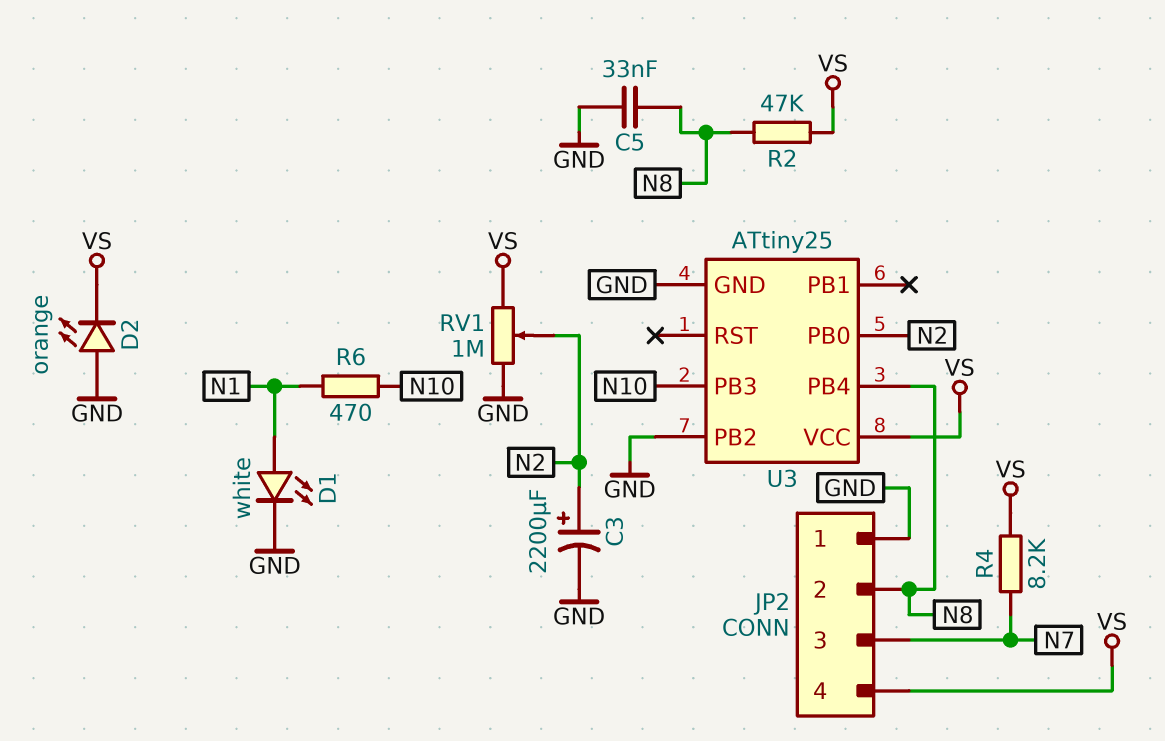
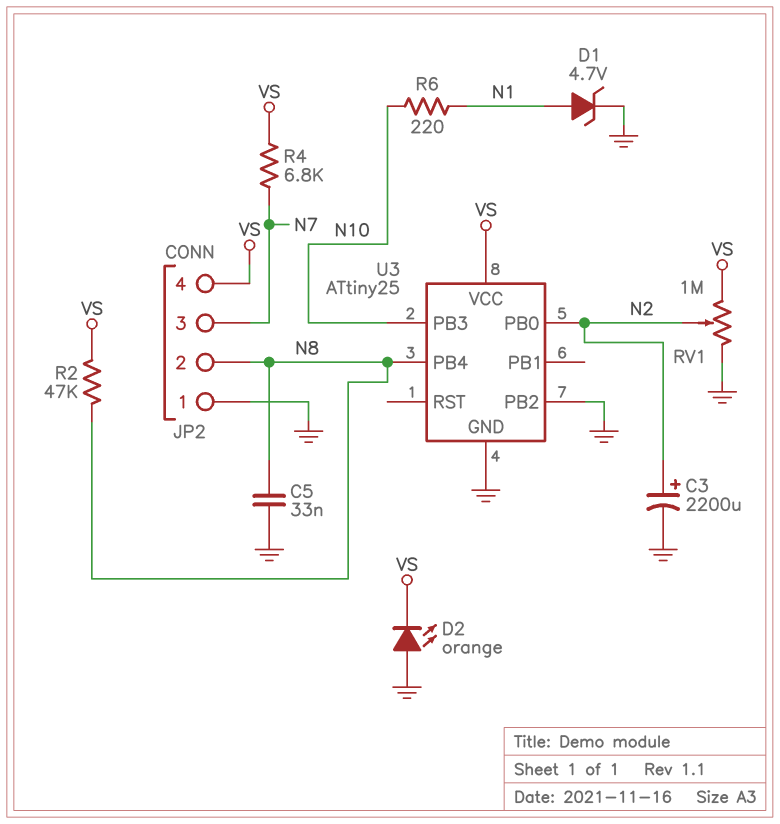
D1: LED white (A N1, K GND) -> zener 4.7V (A N1, K GND)
R4: 8.2k (N7, VS) -> 6.8k (N7, VS)
R6: 470 (N1, N10) -> 220 (N1, N10)

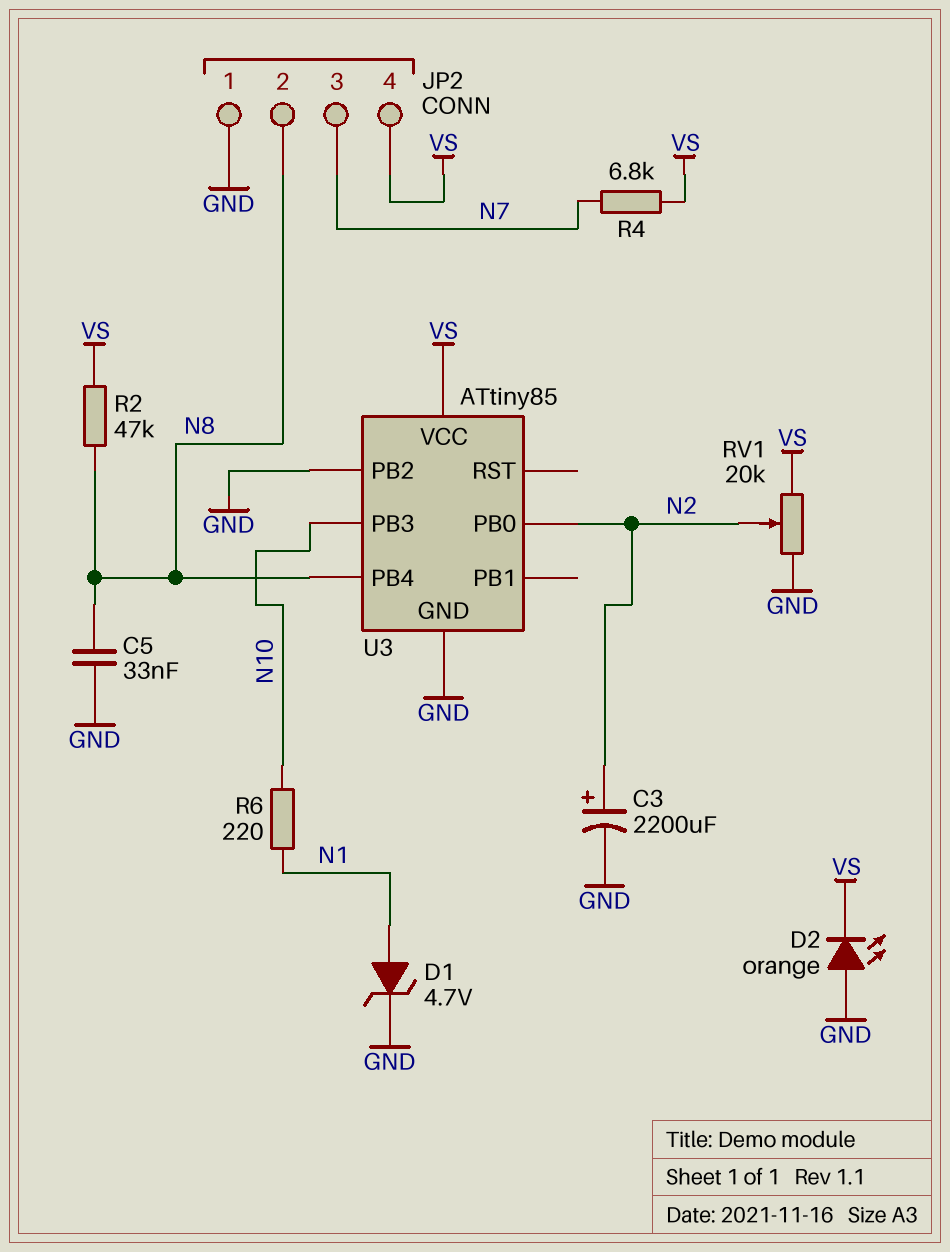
RV1: 1M (GND, VS, wiper N2) -> 20k (GND, VS, wiper N2)
U3: ATtiny25 -> ATtiny85

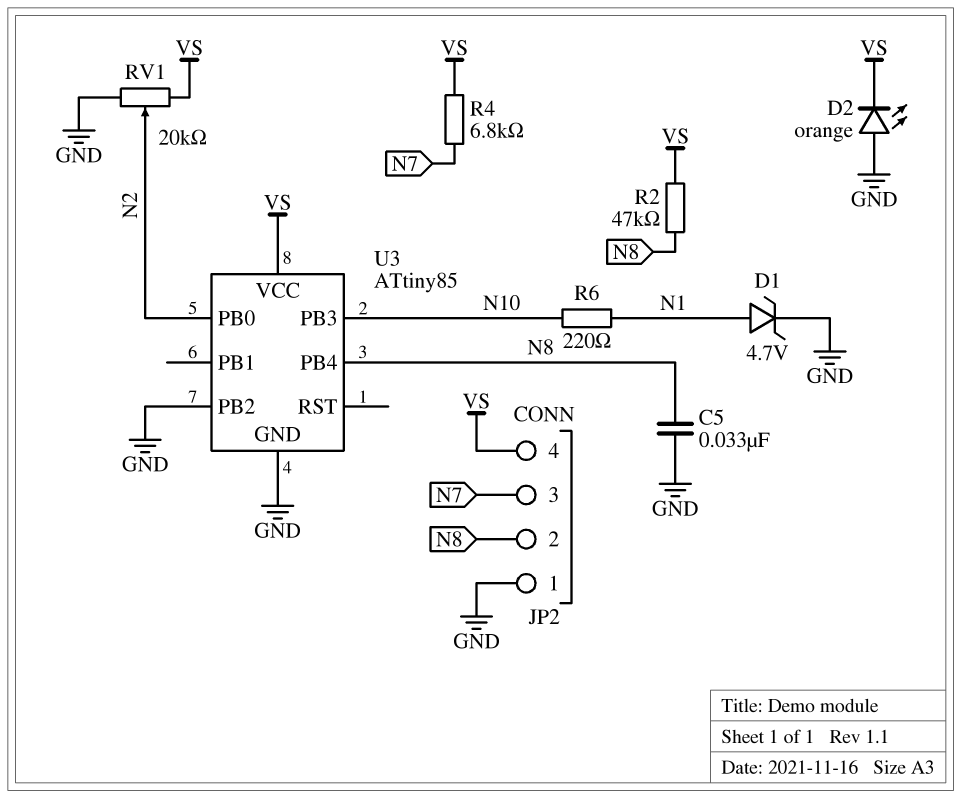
C3: 2200uF (plus N2, minus GND) -> none

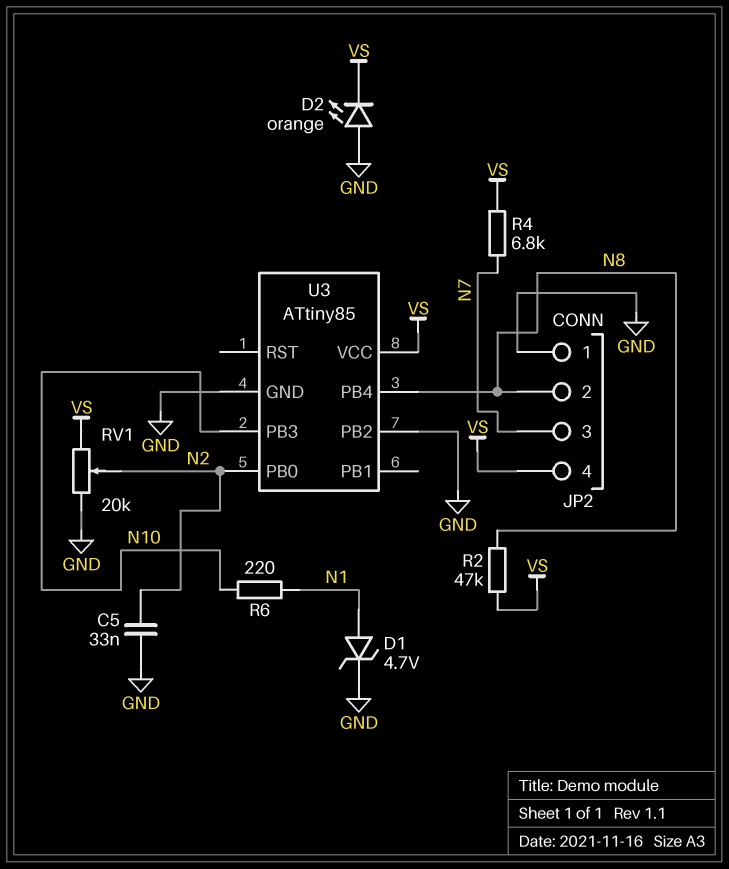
C5: 33nF (GND, N8) -> 33nF (GND, N2)

